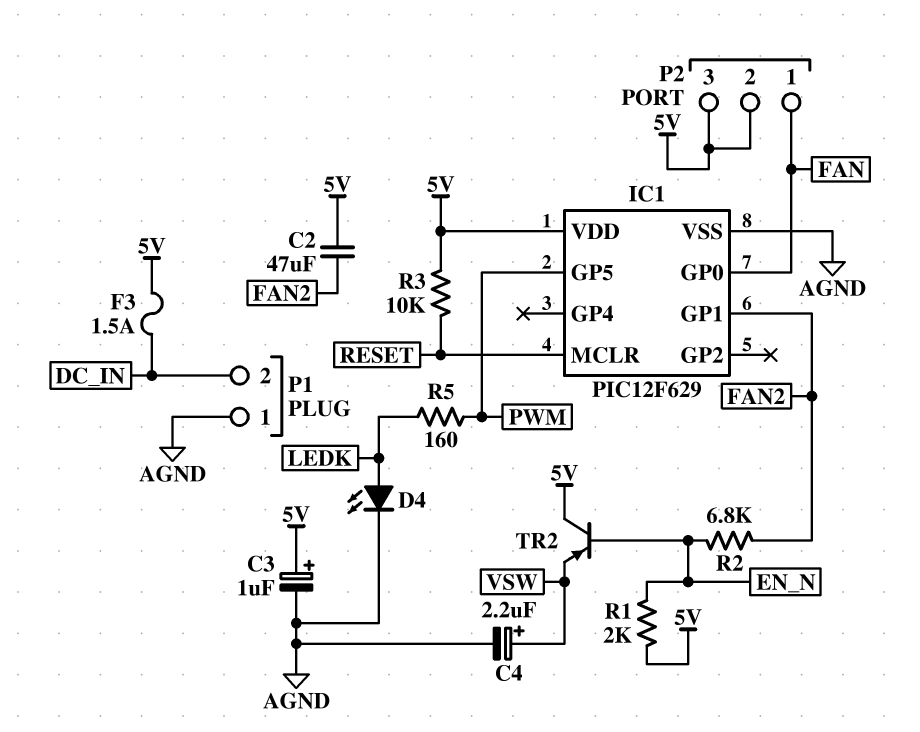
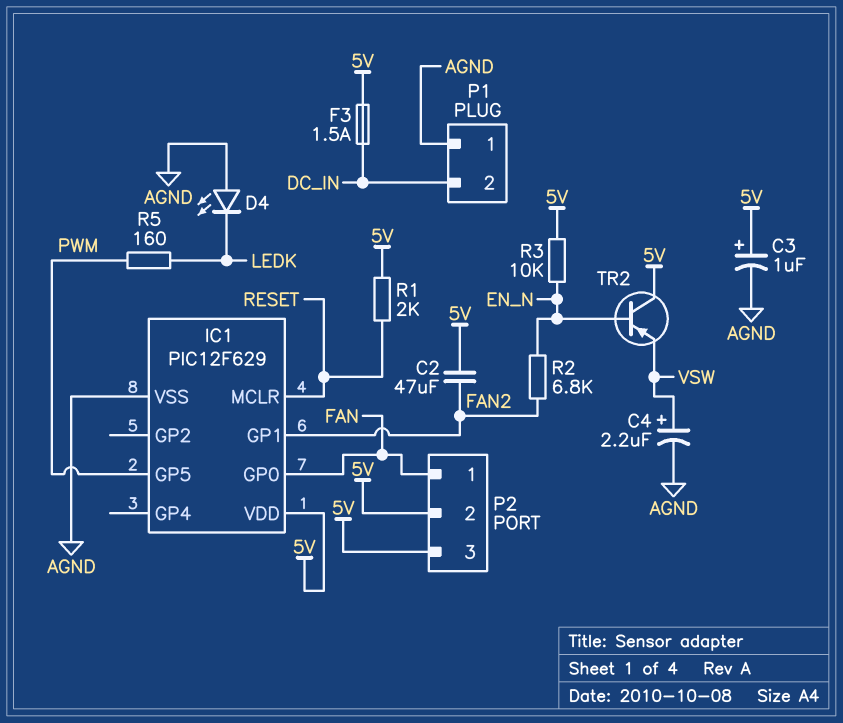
D4: LED (A LEDK, K AGND) -> LED (A AGND, K LEDK)
R1: 2k (5V, EN_N) -> 2k (5V, RESET)
R3: 10k (5V, RESET) -> 10k (5V, EN_N)

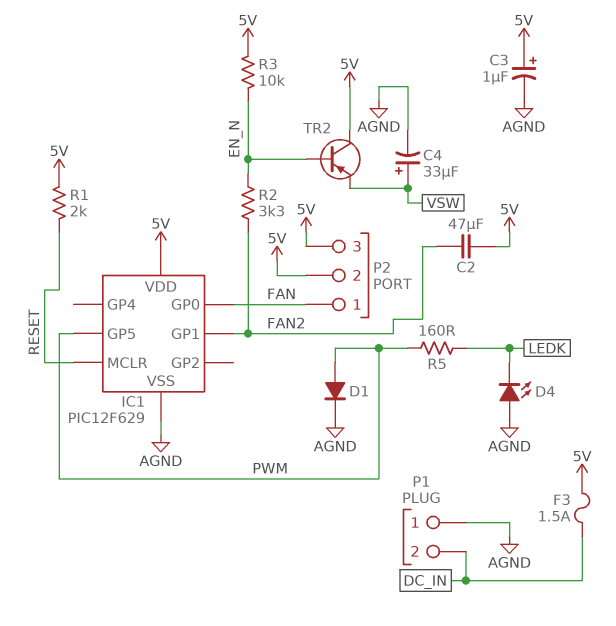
C4: 2.2uF (plus VSW, minus AGND) -> 33uF (plus VSW, minus AGND)
D1: none -> diode (A PWM, K AGND)
R2: 6.8k (EN_N, FAN2) -> 3.3k (EN_N, FAN2)

